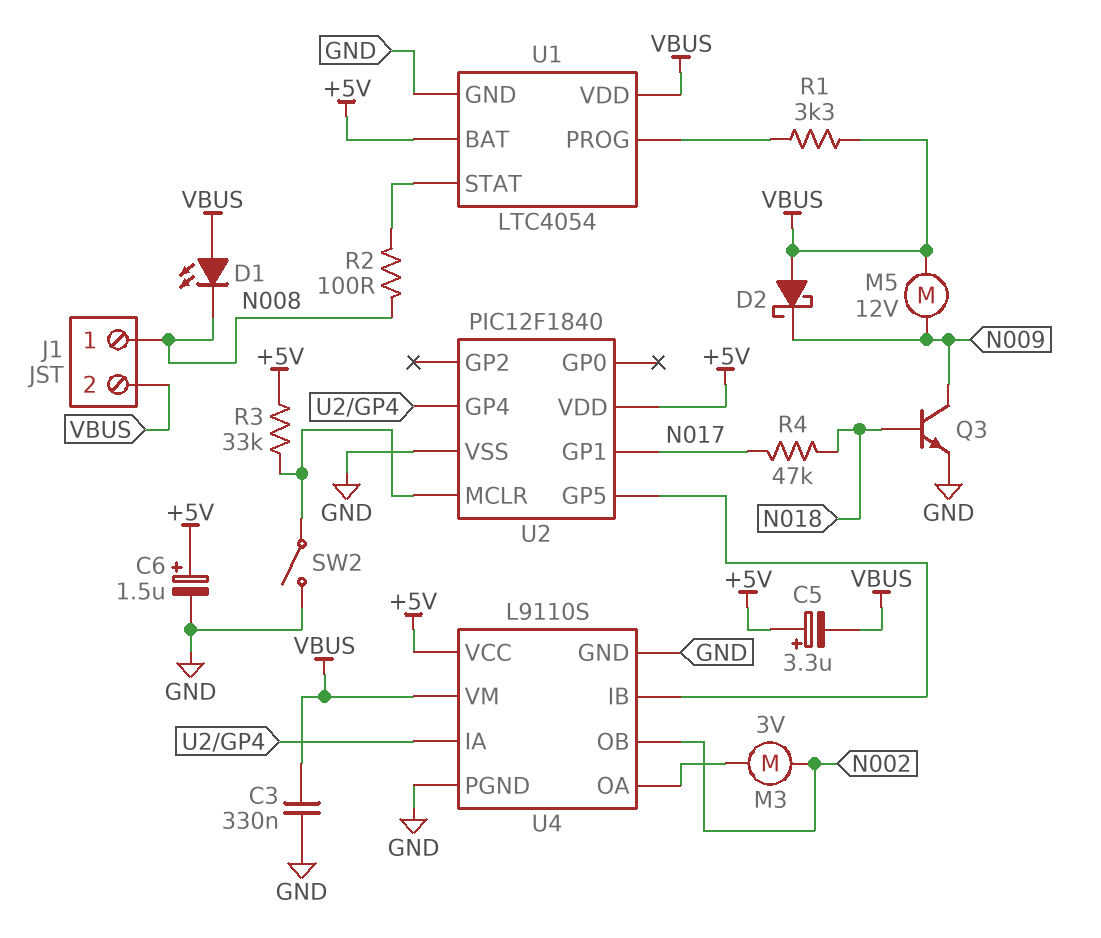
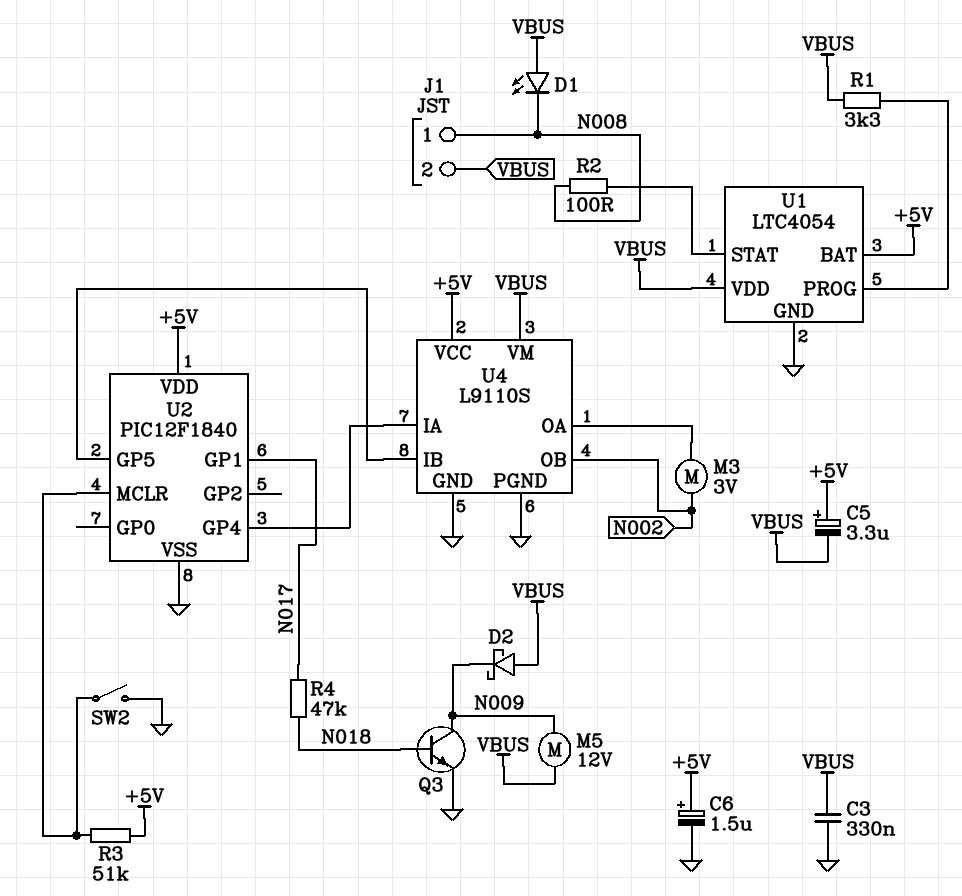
R3: 33k (+5V, U2/MCLR) -> 51k (+5V, U2/MCLR)

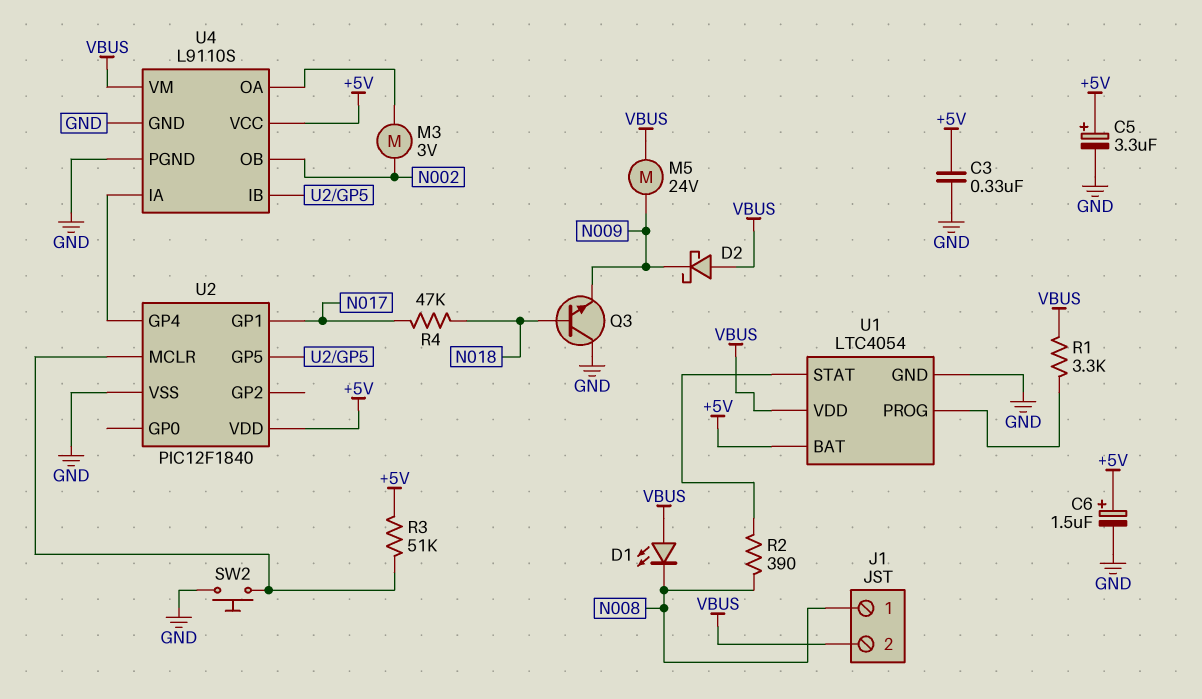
C3: 330nF (GND, VBUS) -> 330nF (+5V, GND)
C5: 3.3uF (plus +5V, minus VBUS) -> 3.3uF (plus +5V, minus GND)
M5: motor 12V (N009, VBUS) -> motor 24V (N009, VBUS)
Q3: NPN (B N018, C N009, E GND) -> NPN (B N018, C GND, E N009)
R2: 100 (N008, U1/STAT) -> 390 (N008, U1/STAT)
SW2: switch (GND, U2/MCLR) -> button (GND, U2/MCLR)

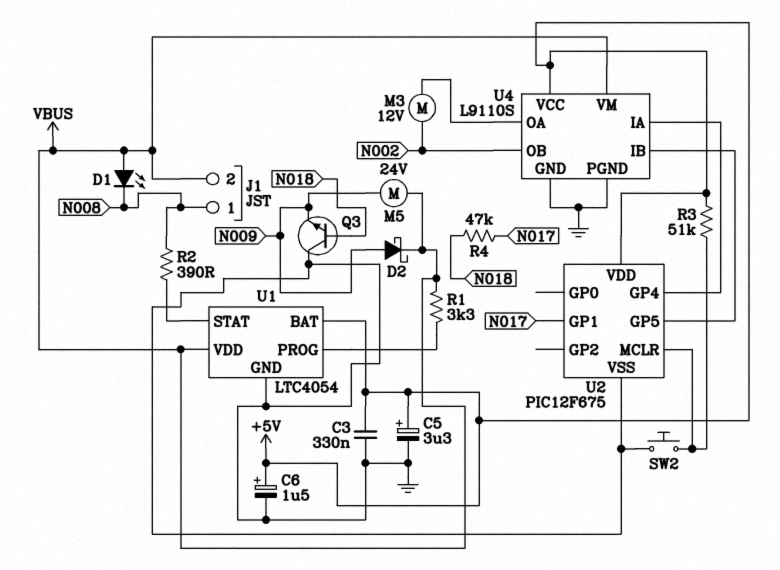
D2: schottky (A VBUS, K N009) -> schottky (A N009, K VBUS)
M3: motor 3V (N002, U4/OA) -> motor 12V (N002, U4/OA)
U2: PIC12F1840 -> PIC12F675

